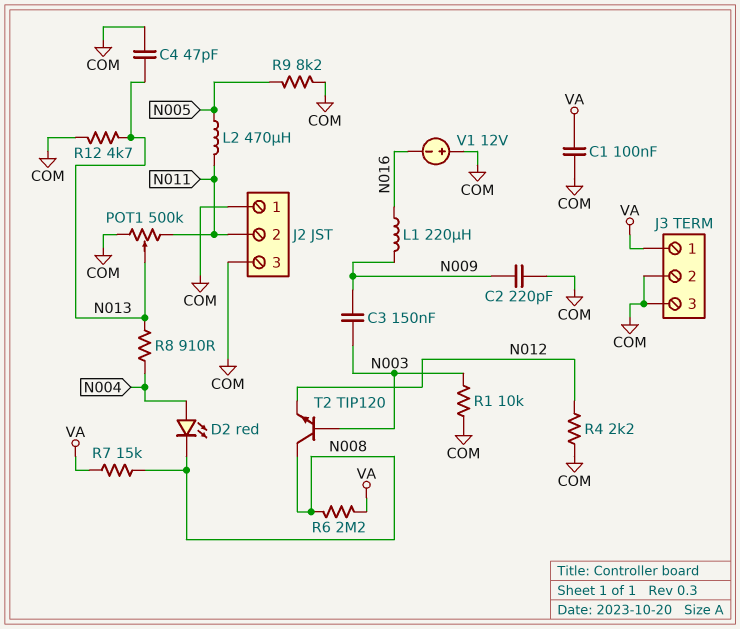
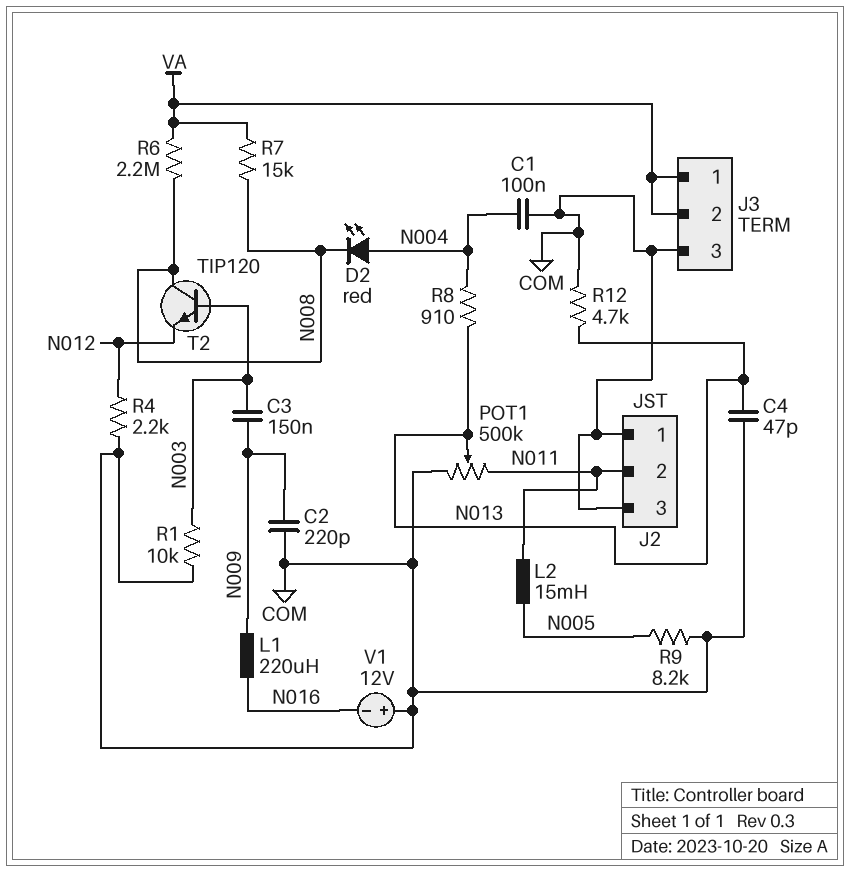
C1: 100nF (COM, VA) -> 100nF (COM, N004)
J3 pin 2: COM -> VA
L2: 470uH (N005, N011) -> 15mH (N005, N011)

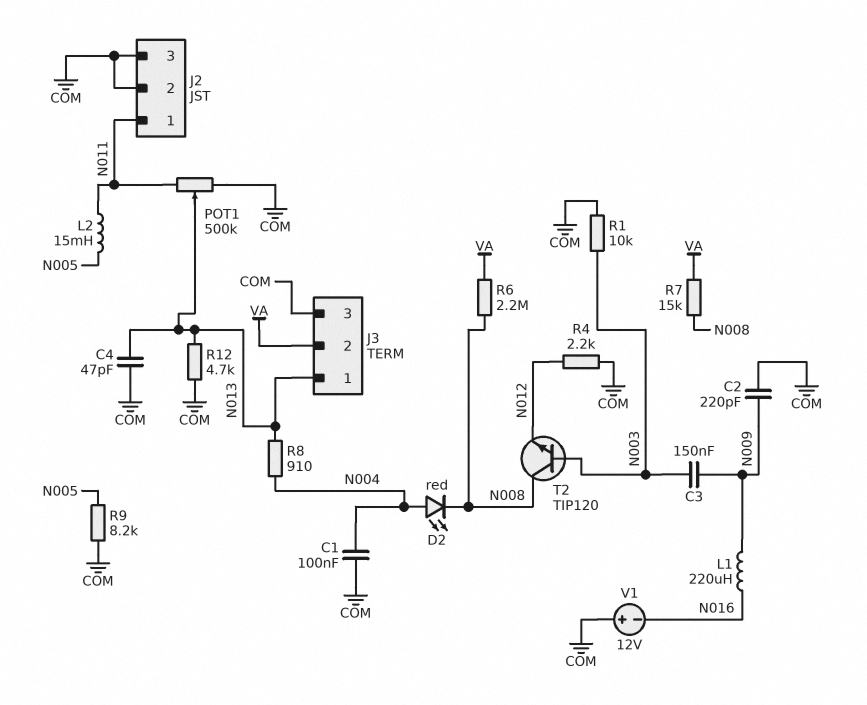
J2 pin 1: COM -> N011
J2 pin 2: N011 -> COM
J3 pin 1: VA -> N013

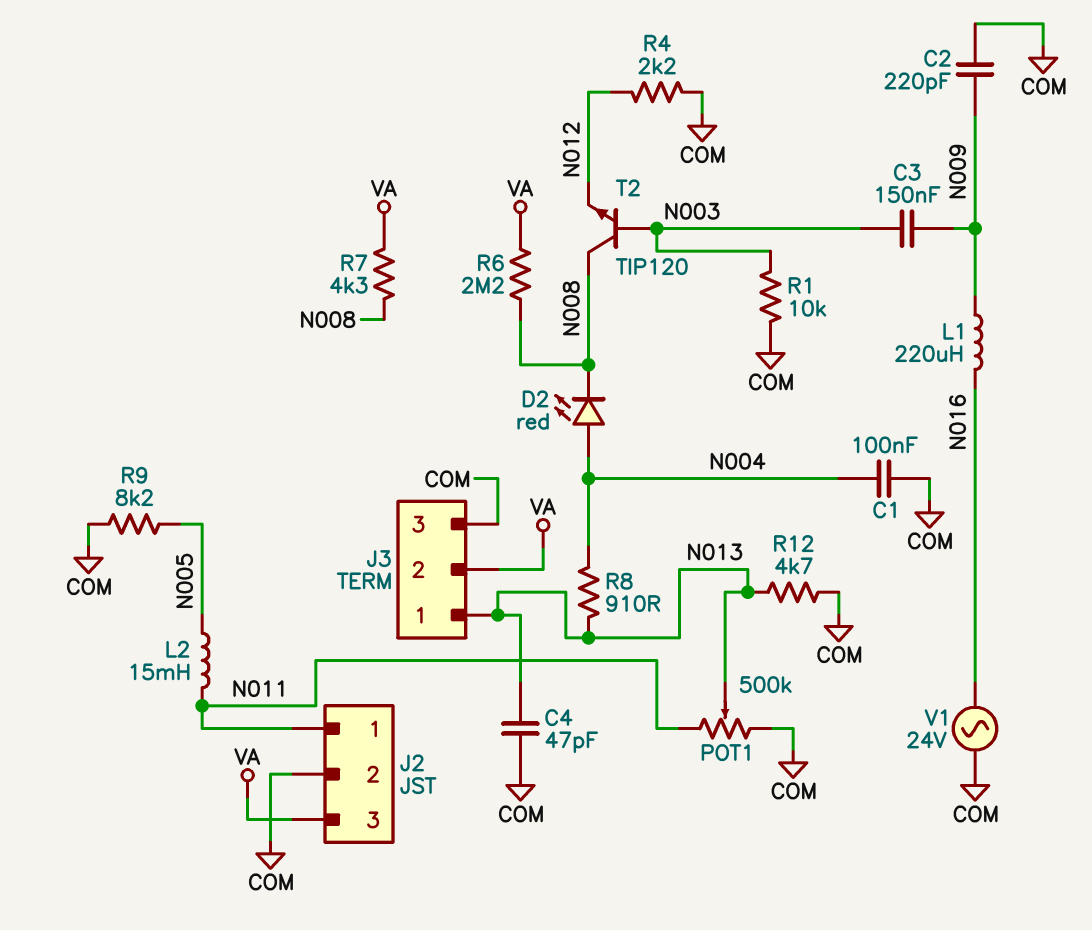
J2 pin 3: COM -> VA
R7: 15k (N008, VA) -> 4.3k (N008, VA)
V1: 12V (plus COM, minus N016) -> AC 24V (COM, N016)

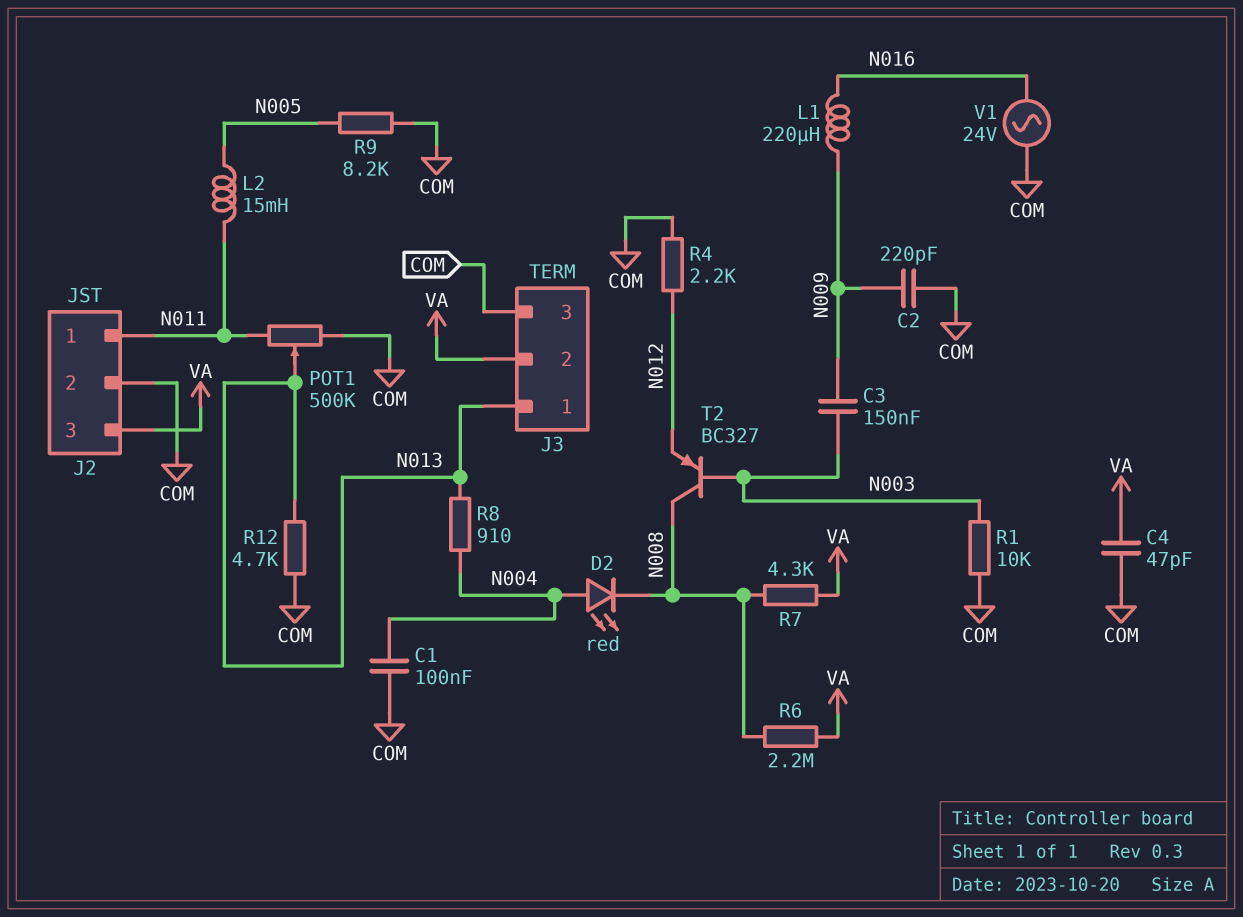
C4: 47pF (COM, N013) -> 47pF (COM, VA)
T2: NPN TIP120 (B N003, C N008, E N012) -> PNP BC327 (B N003, C N008, E N012)

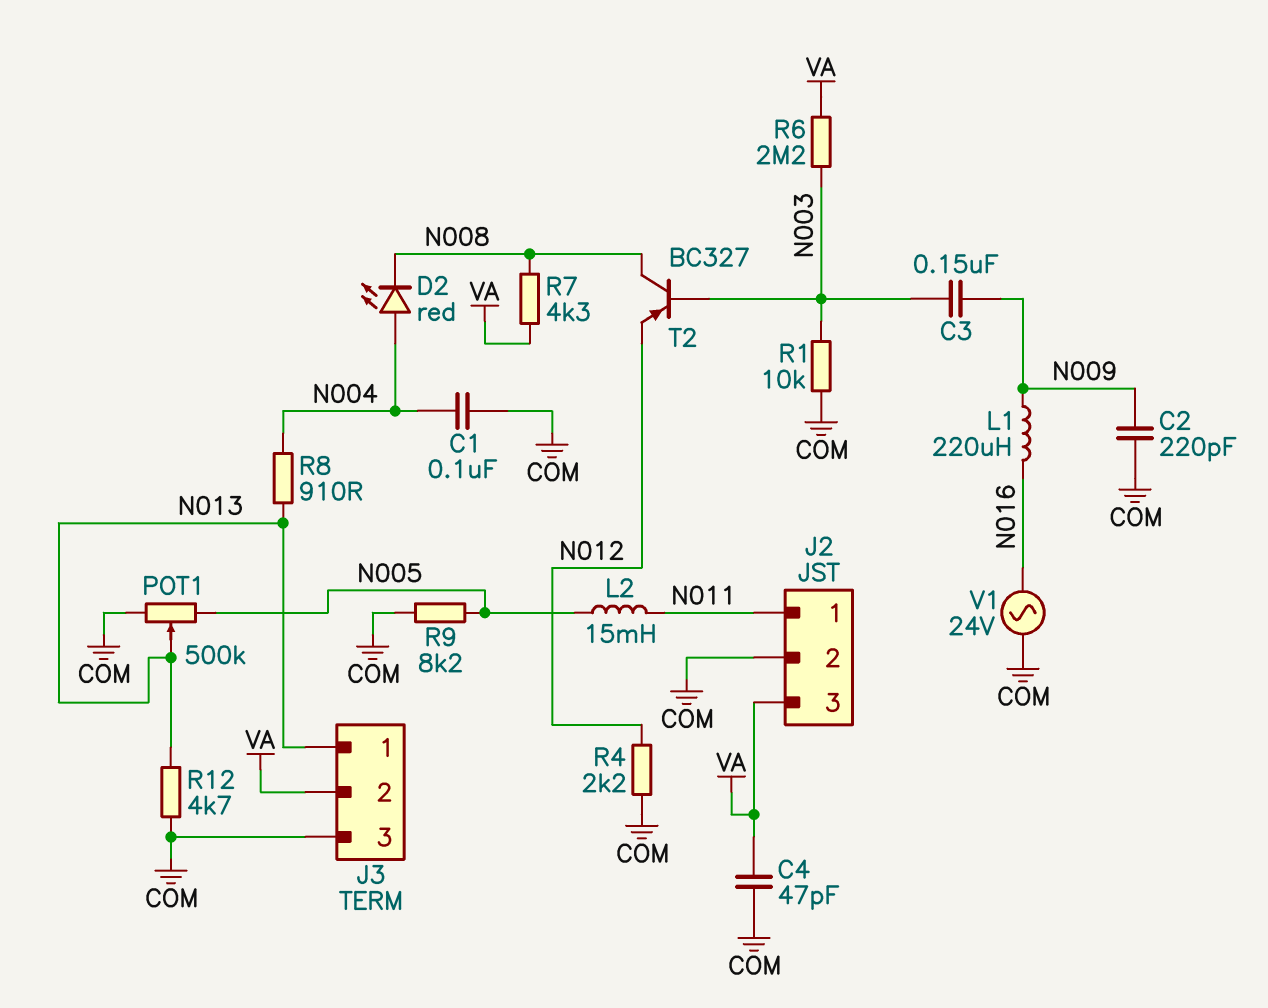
POT1: 500k (COM, N011, wiper N013) -> 500k (COM, N005, wiper N013)
R6: 2.2M (N008, VA) -> 2.2M (N003, VA)

